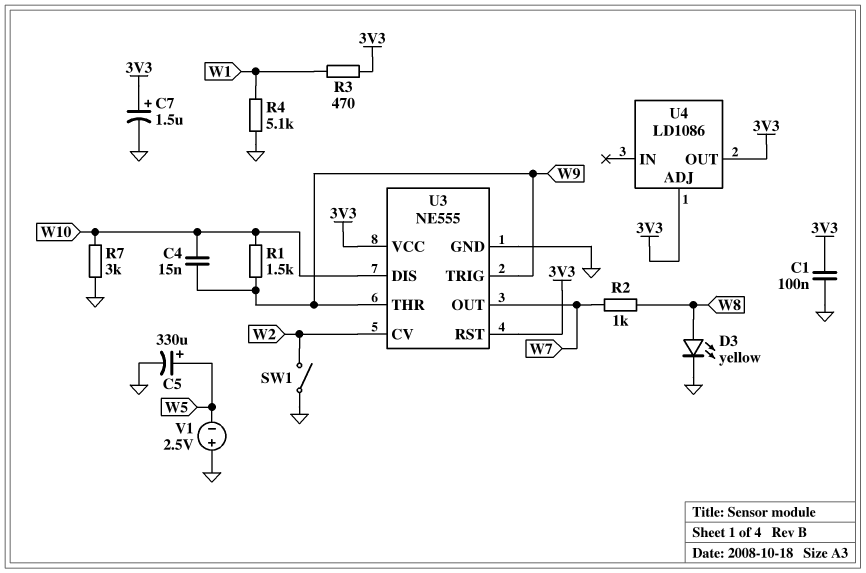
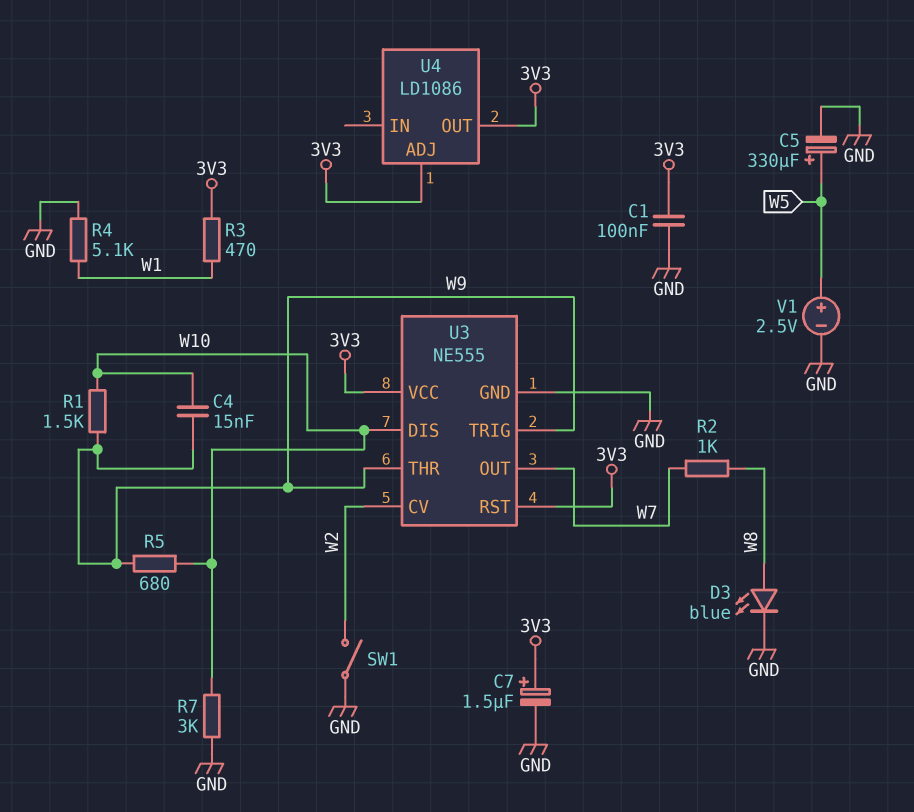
D3: LED yellow (A W8, K GND) -> LED blue (A W8, K GND)
R5: none -> 680 (W9, W10)
V1: 2.5V (plus GND, minus W5) -> 2.5V (plus W5, minus GND)

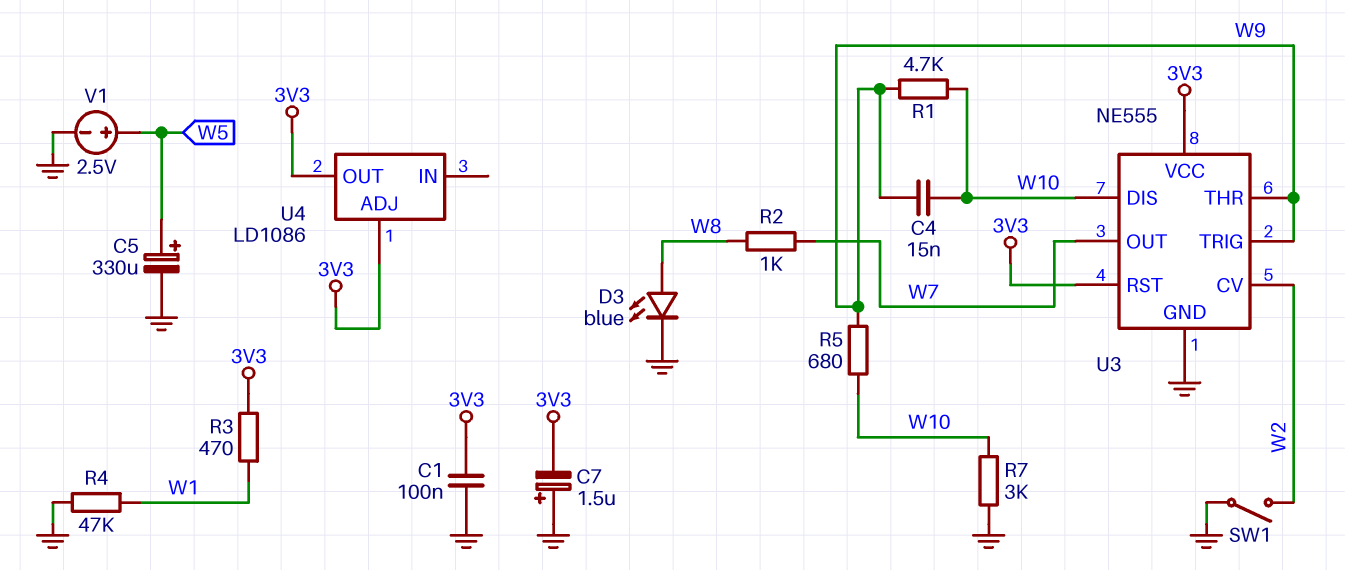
C7: 1.5uF (plus 3V3, minus GND) -> 1.5uF (plus GND, minus 3V3)
R1: 1.5k (W9, W10) -> 4.7k (W9, W10)
R4: 5.1k (GND, W1) -> 47k (GND, W1)

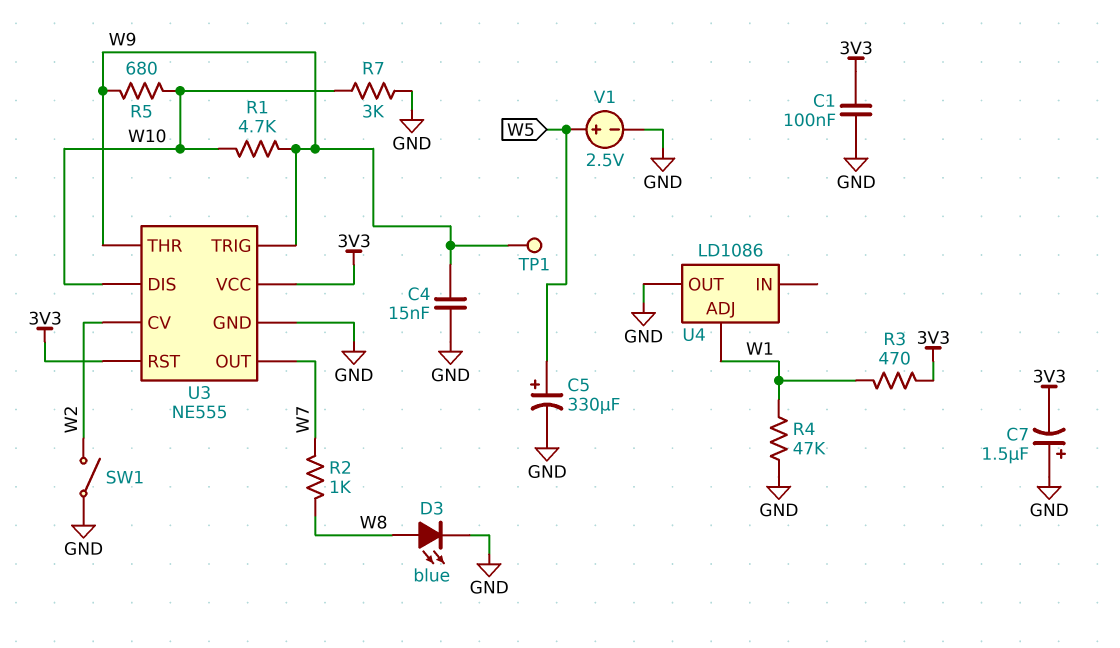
C4: 15nF (W9, W10) -> 15nF (GND, W9)
TP1: none -> test point (W9)
U4 pin ADJ: 3V3 -> W1
U4 pin OUT: 3V3 -> GND

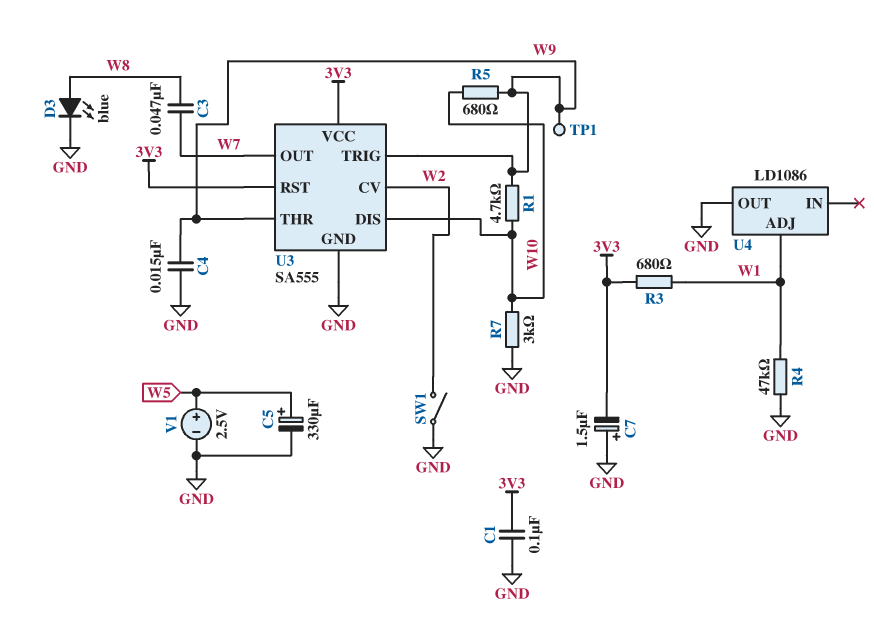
C3: none -> 47nF (W7, W8)
R2: 1k (W7, W8) -> none
R3: 470 (3V3, W1) -> 680 (3V3, W1)
U3: NE555 -> SA555

